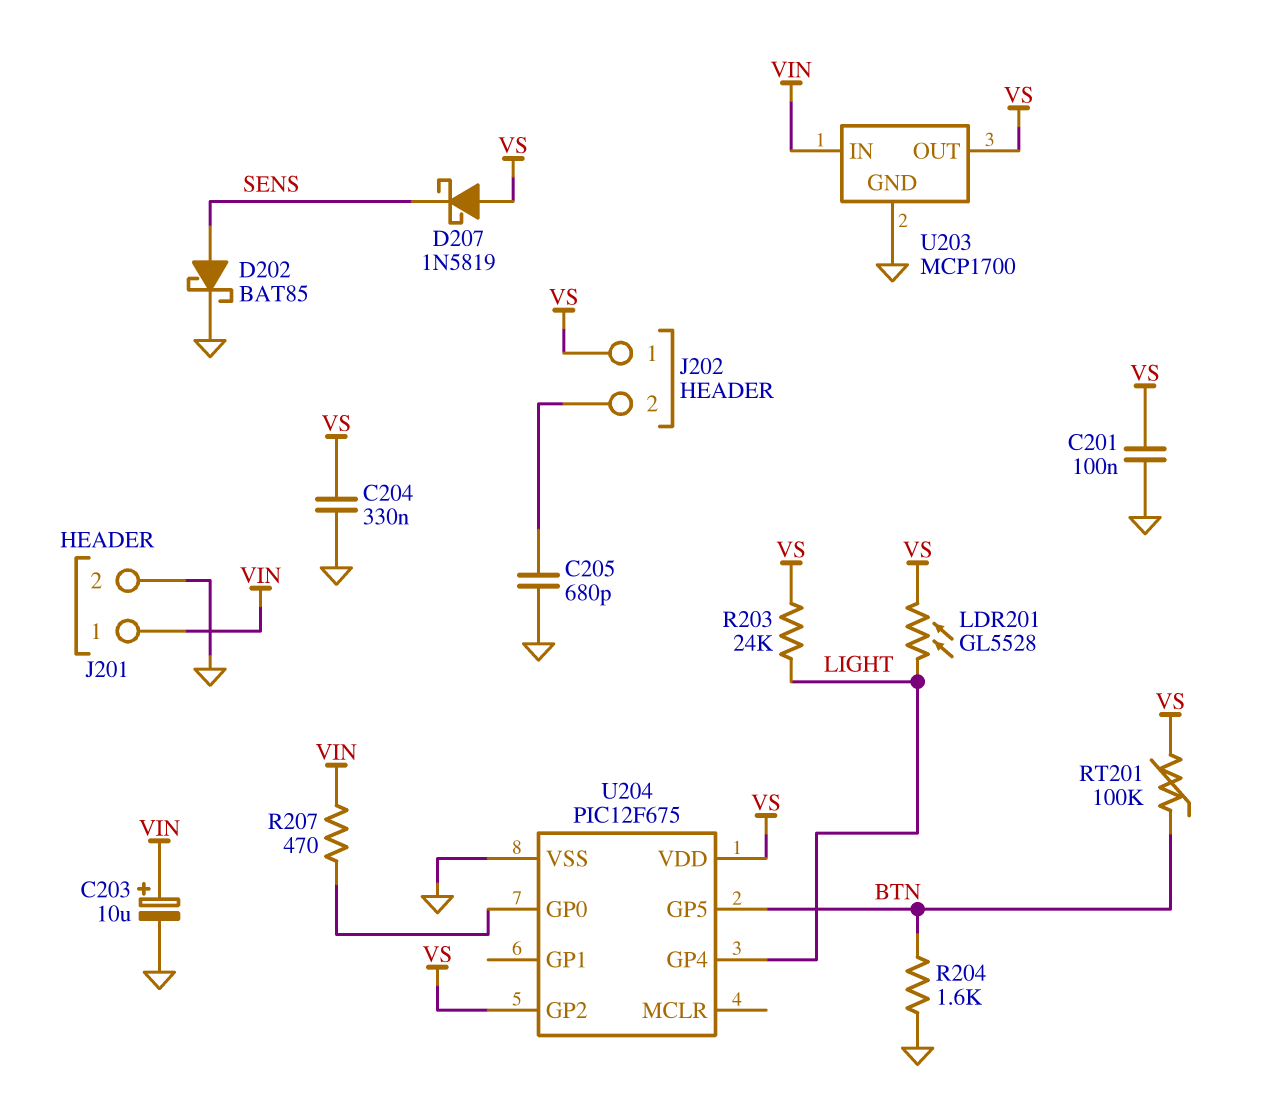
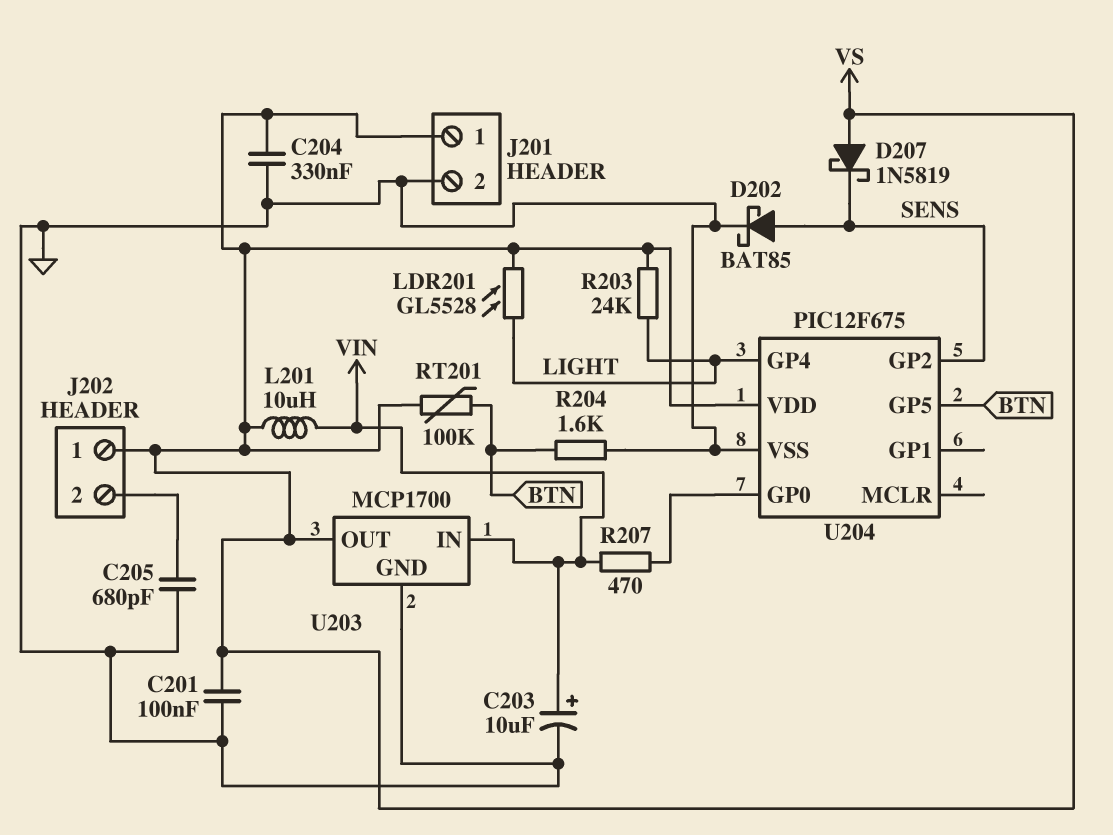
J201 pin 1: VIN -> VS
L201: none -> 10uH (VIN, VS)
U204 pin GP2: VS -> SENS

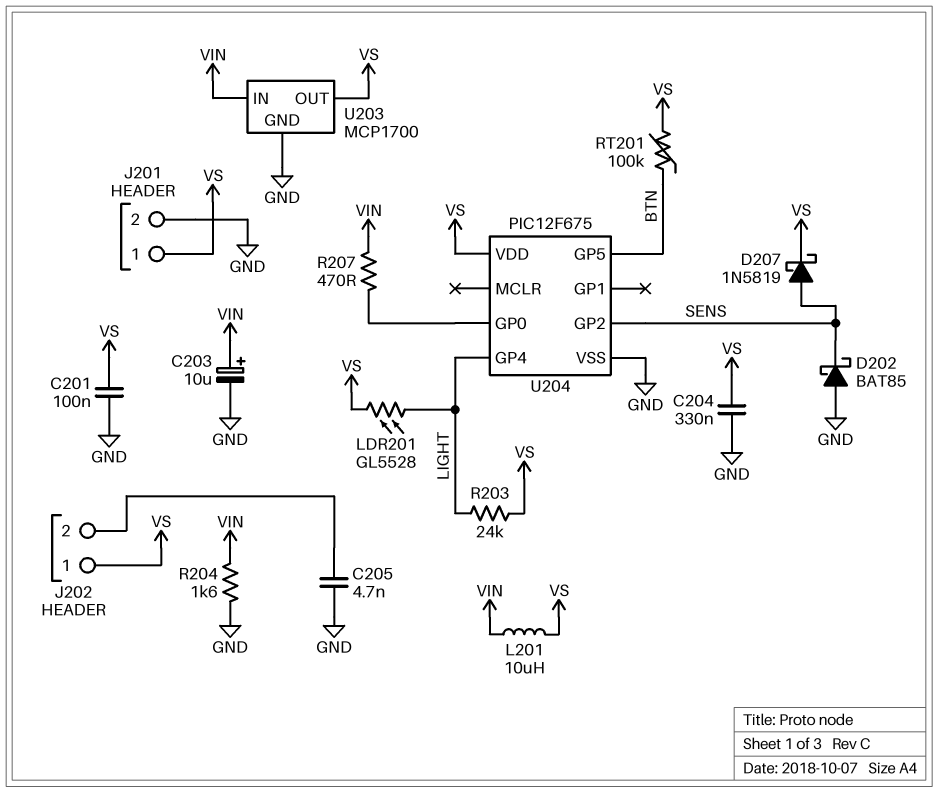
C205: 680pF (GND, J202/2) -> 4.7nF (GND, J202/2)
D202: schottky BAT85 (A SENS, K GND) -> schottky BAT85 (A GND, K SENS)
D207: schottky 1N5819 (A VS, K SENS) -> schottky 1N5819 (A SENS, K VS)
R204: 1.6k (BTN, GND) -> 1.6k (GND, VIN)

